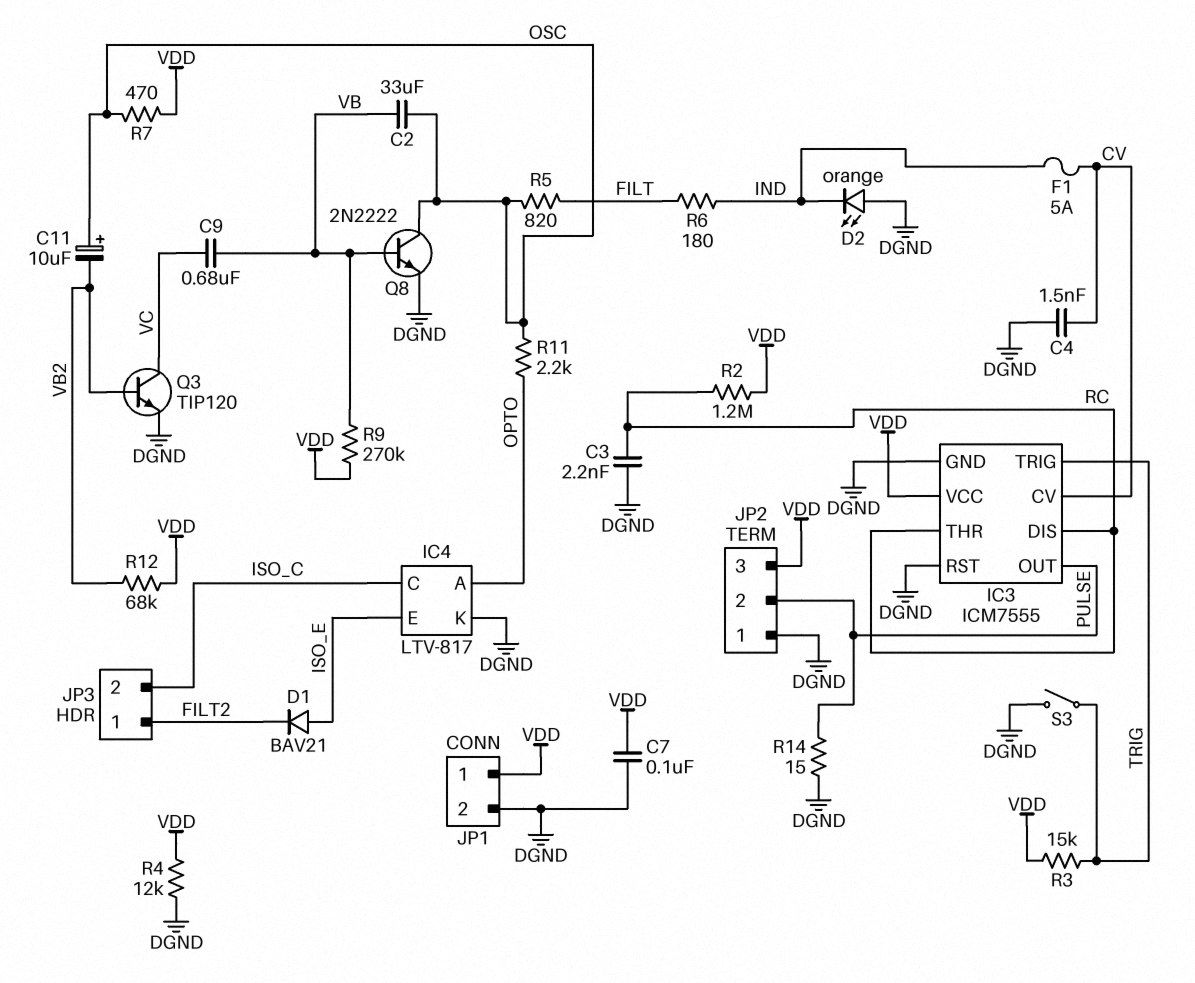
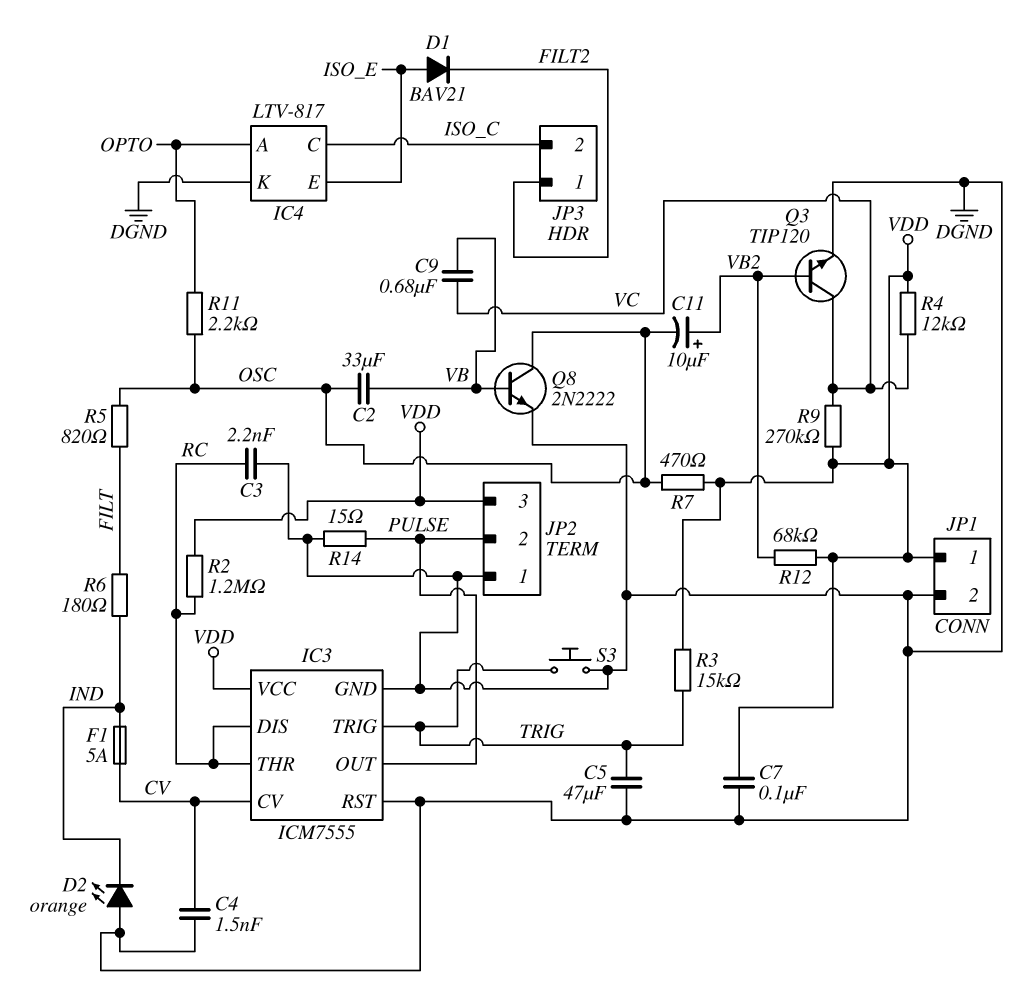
C5: none -> 47uF (DGND, TRIG)
C11: 10uF (plus OSC, minus VB2) -> 10uF (plus VB2, minus OSC)
R4: 12k (DGND, VDD) -> 12k (VC, VDD)
R9: 270k (VB, VDD) -> 270k (VC, VDD)
S3: switch (DGND, TRIG) -> button (DGND, TRIG)

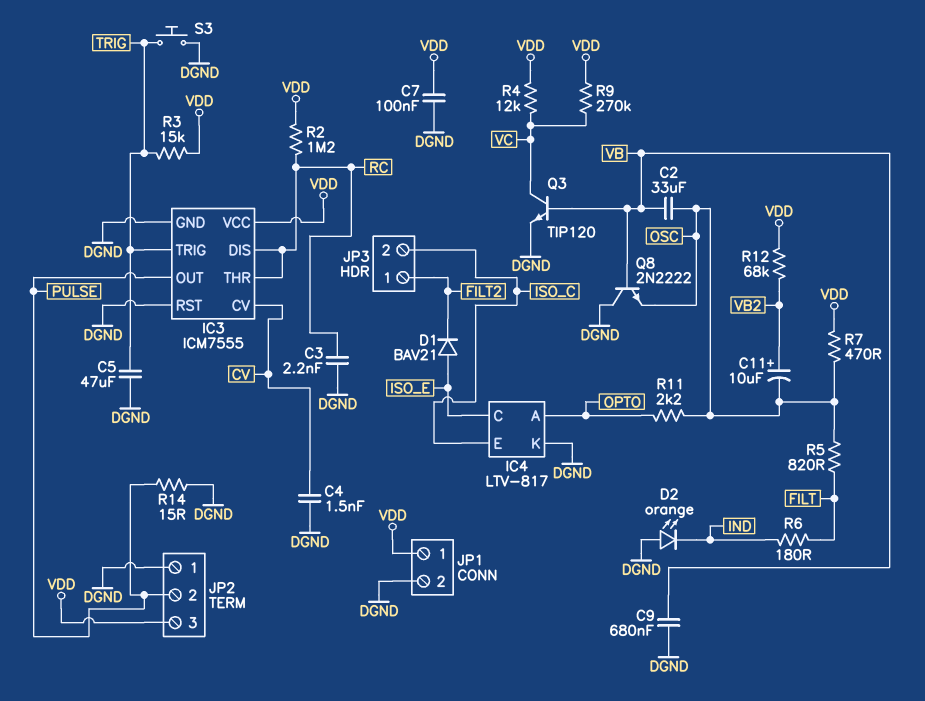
C9: 680nF (VB, VC) -> 680nF (DGND, VB)
F1: 5A (CV, IND) -> none
IC4 pin C: ISO_C -> ISO_E
IC4 pin E: ISO_E -> ISO_C
Q3: NPN TIP120 (B VB2, C VC, E DGND) -> NPN TIP120 (B VB, C VC, E DGND)
Q8: NPN 2N2222 (B VB, C OSC, E DGND) -> NPN 2N2222 (B VB, C DGND, E OSC)

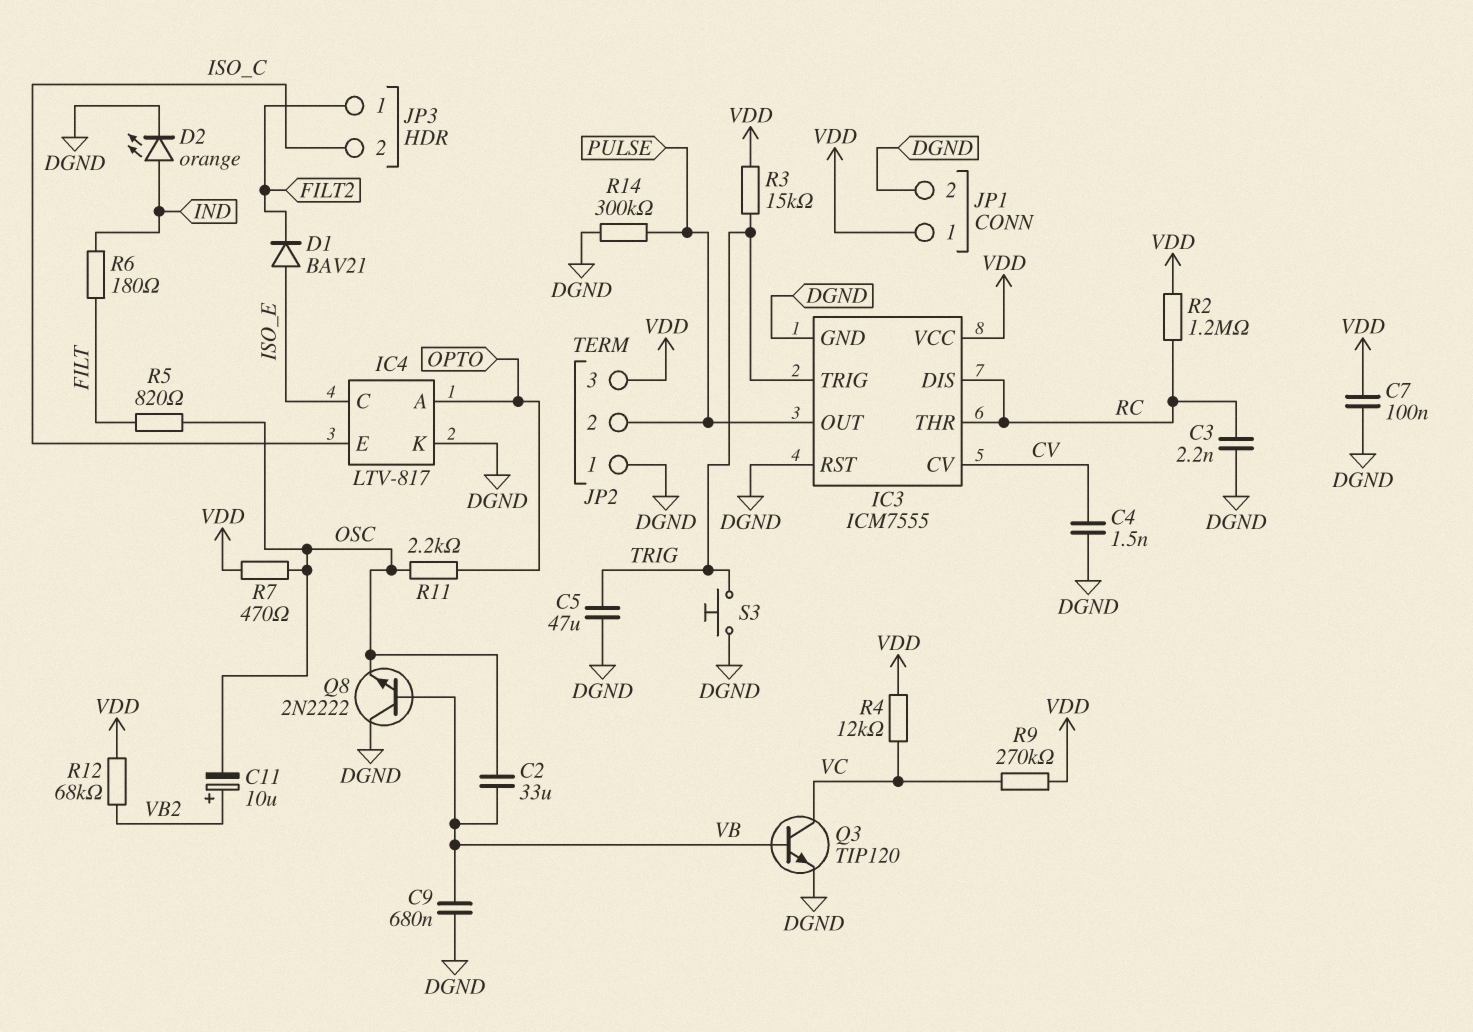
D2: LED orange (A DGND, K IND) -> LED orange (A IND, K DGND)
R14: 15 (DGND, PULSE) -> 300k (DGND, PULSE)

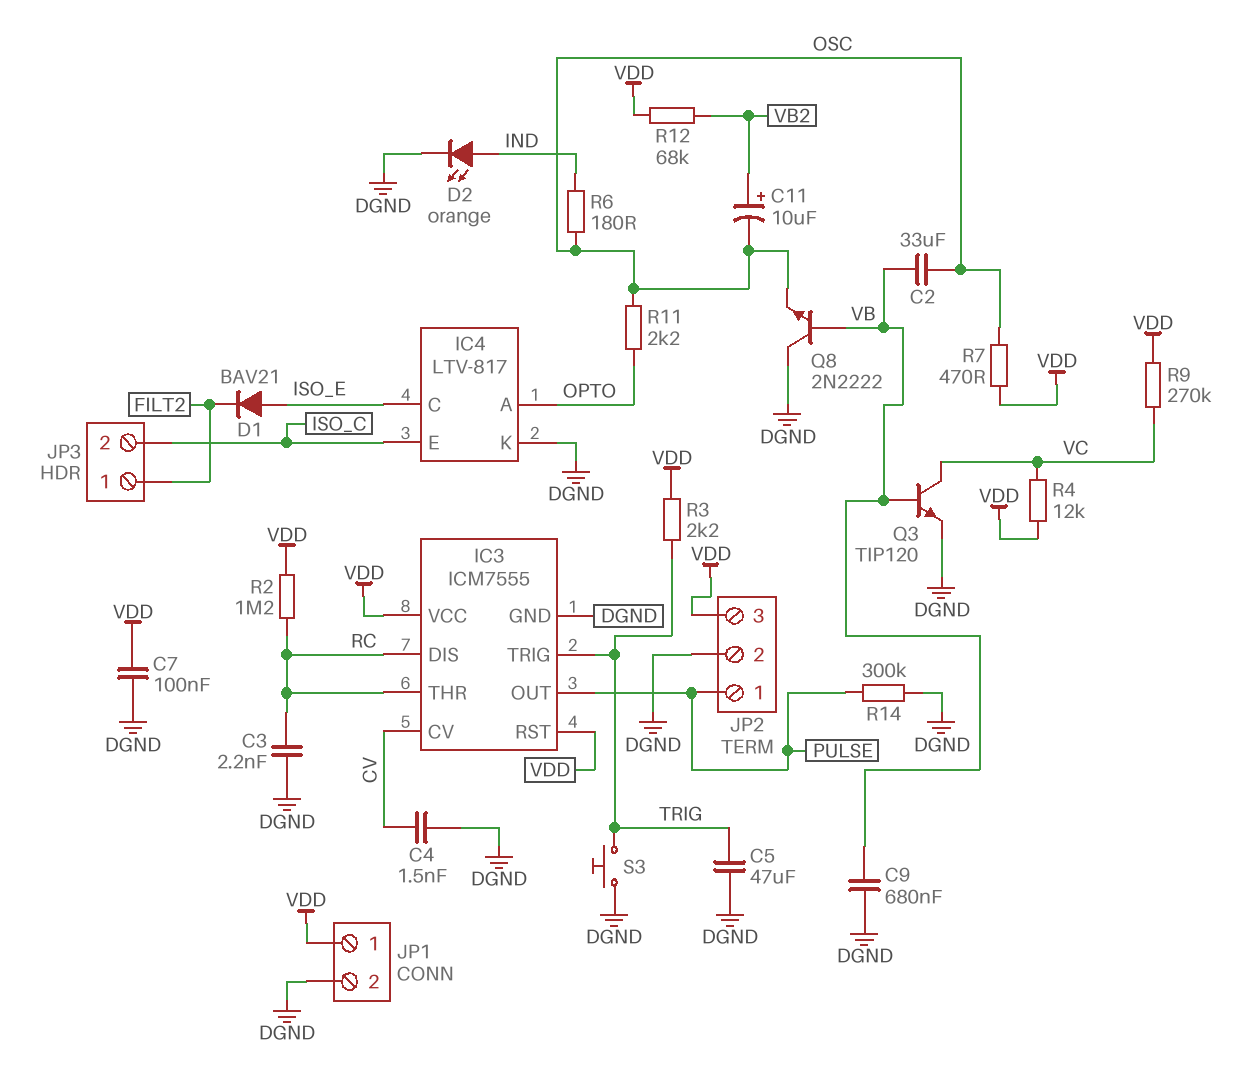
IC3 pin RST: DGND -> VDD
JP2 pin 1: DGND -> PULSE
JP2 pin 2: PULSE -> DGND
R3: 15k (TRIG, VDD) -> 2.2k (TRIG, VDD)
R5: 820 (FILT, OSC) -> none
R6: 180 (FILT, IND) -> 180 (IND, OSC)

